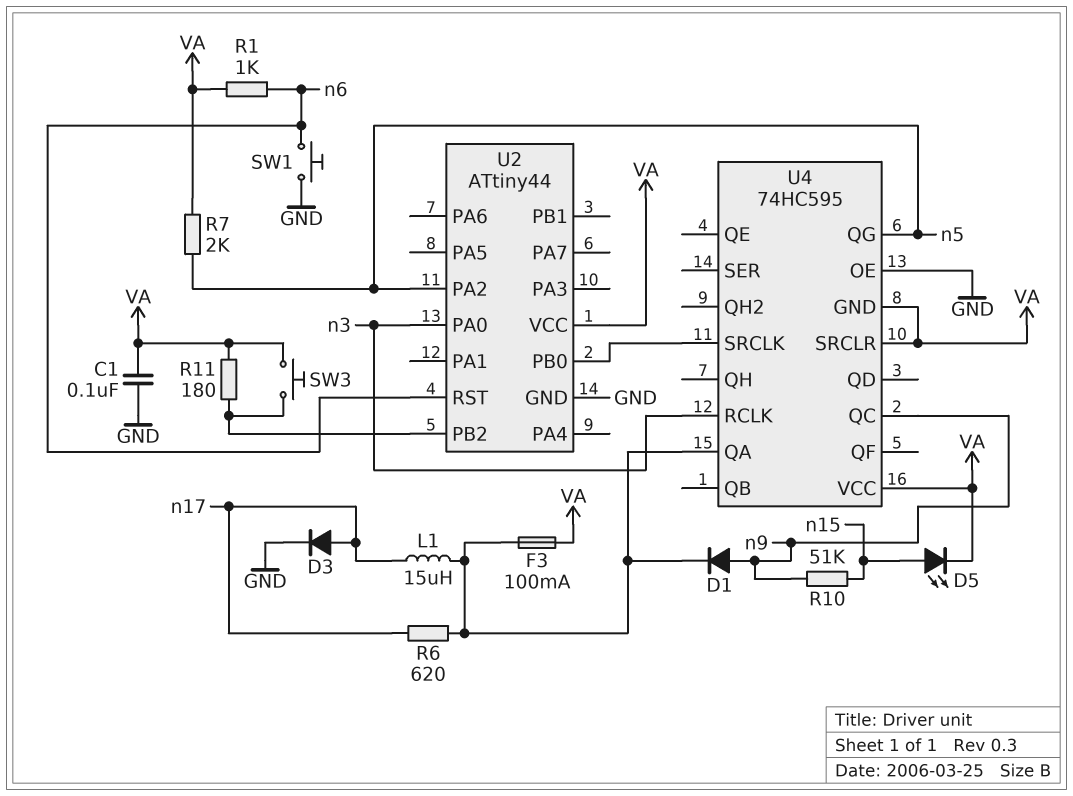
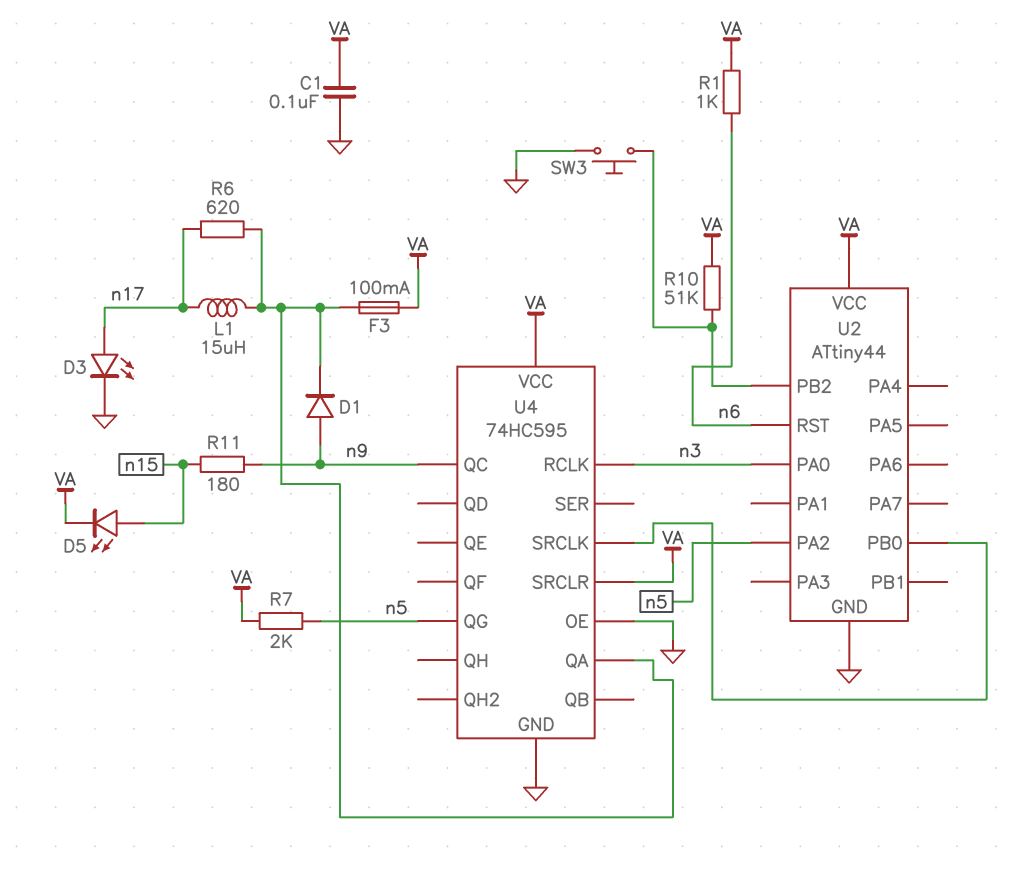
D3: diode (A n17, K GND) -> LED (A n17, K GND)
R10: 51k (n9, n15) -> 51k (U2/PB2, VA)
R11: 180 (U2/PB2, VA) -> 180 (n9, n15)
SW1: button (GND, n6) -> none
SW3: button (U2/PB2, VA) -> button (GND, U2/PB2)
U4 pin GND: VA -> GND

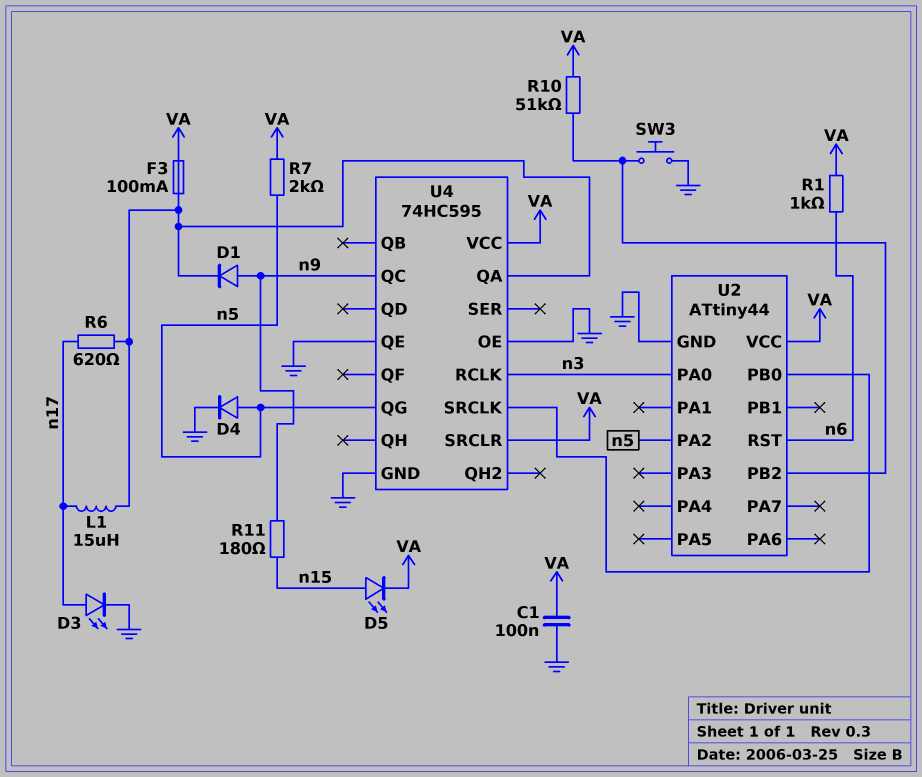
D4: none -> diode (A n5, K GND)
U4 pin QE: none -> GND

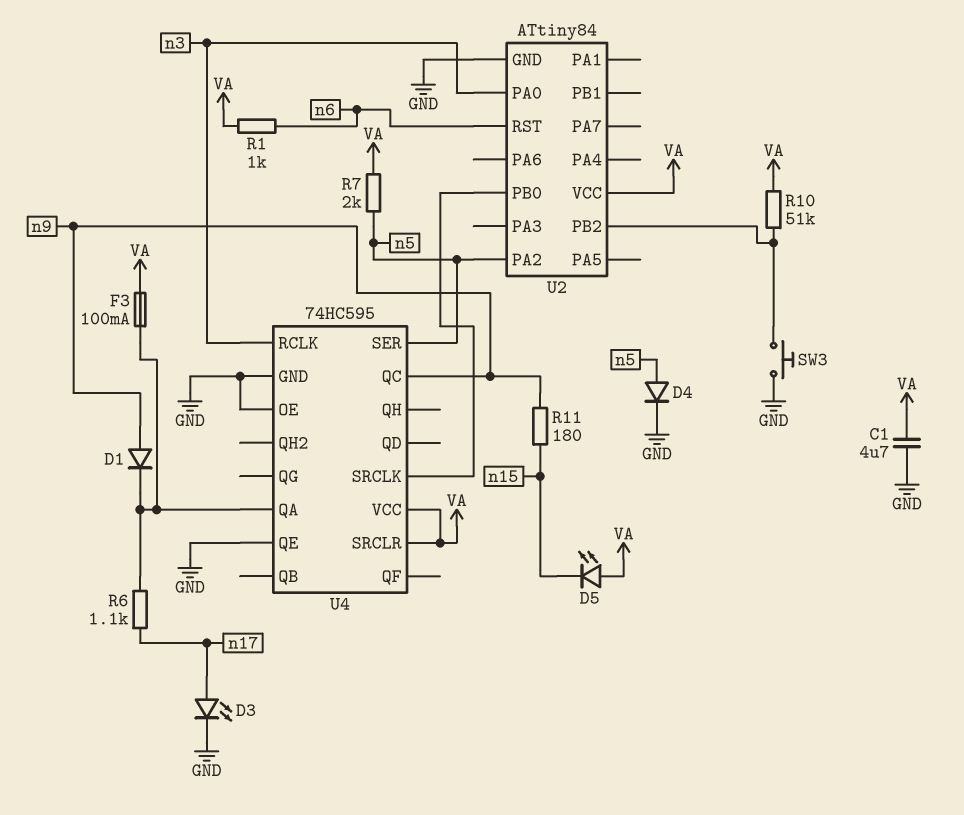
C1: 100nF (GND, VA) -> 4.7uF (GND, VA)
D5: LED (A n15, K VA) -> LED (A VA, K n15)
L1: 15uH (U4/QA, n17) -> none
R6: 620 (U4/QA, n17) -> 1.1k (U4/QA, n17)
U2: ATtiny44 -> ATtiny84
U4 pin QG: n5 -> none
U4 pin SER: none -> n5

